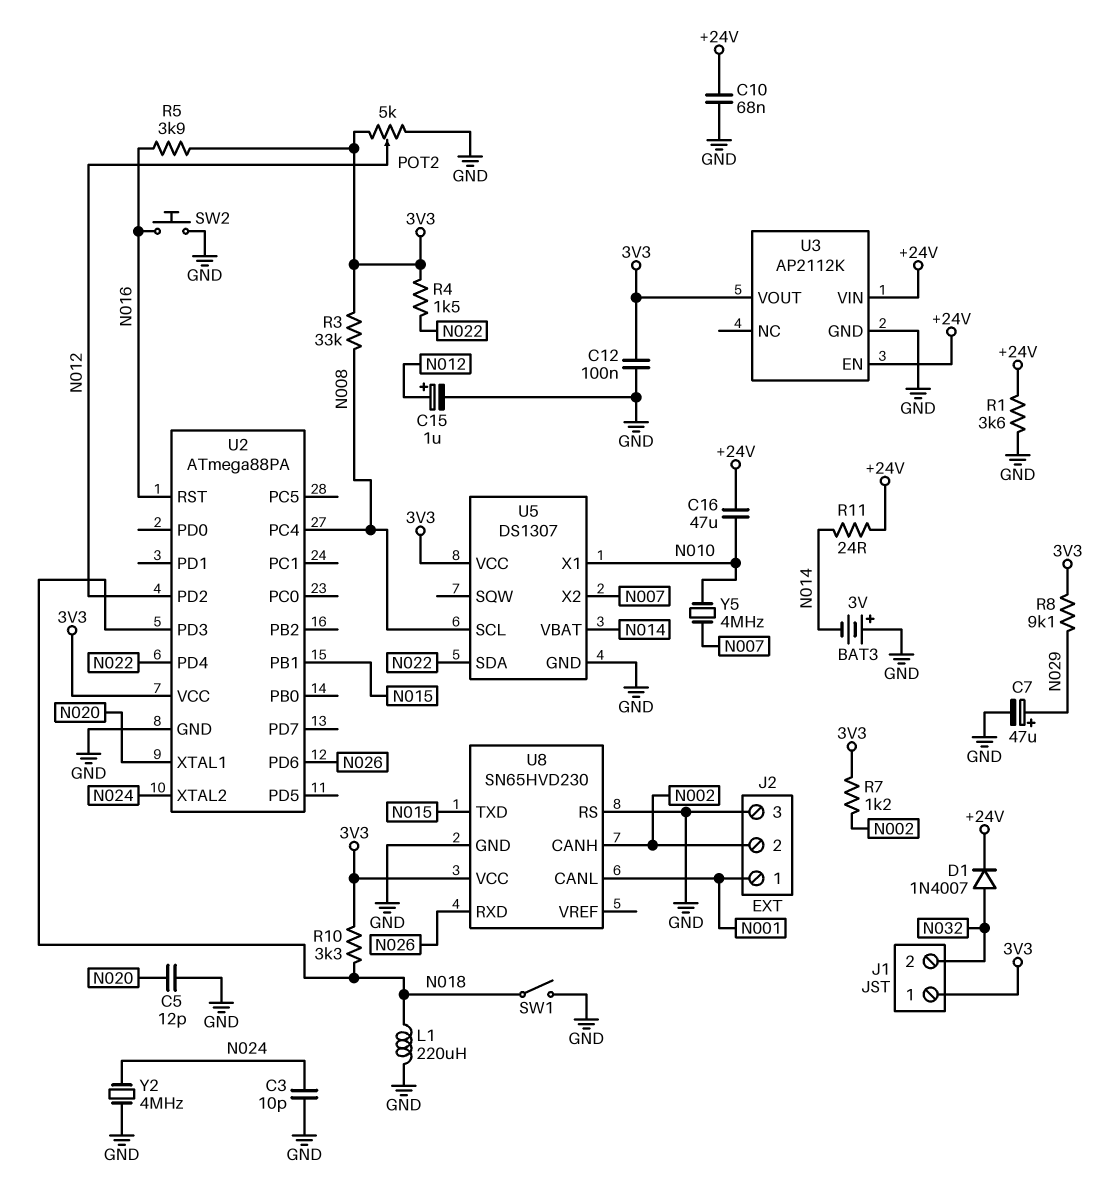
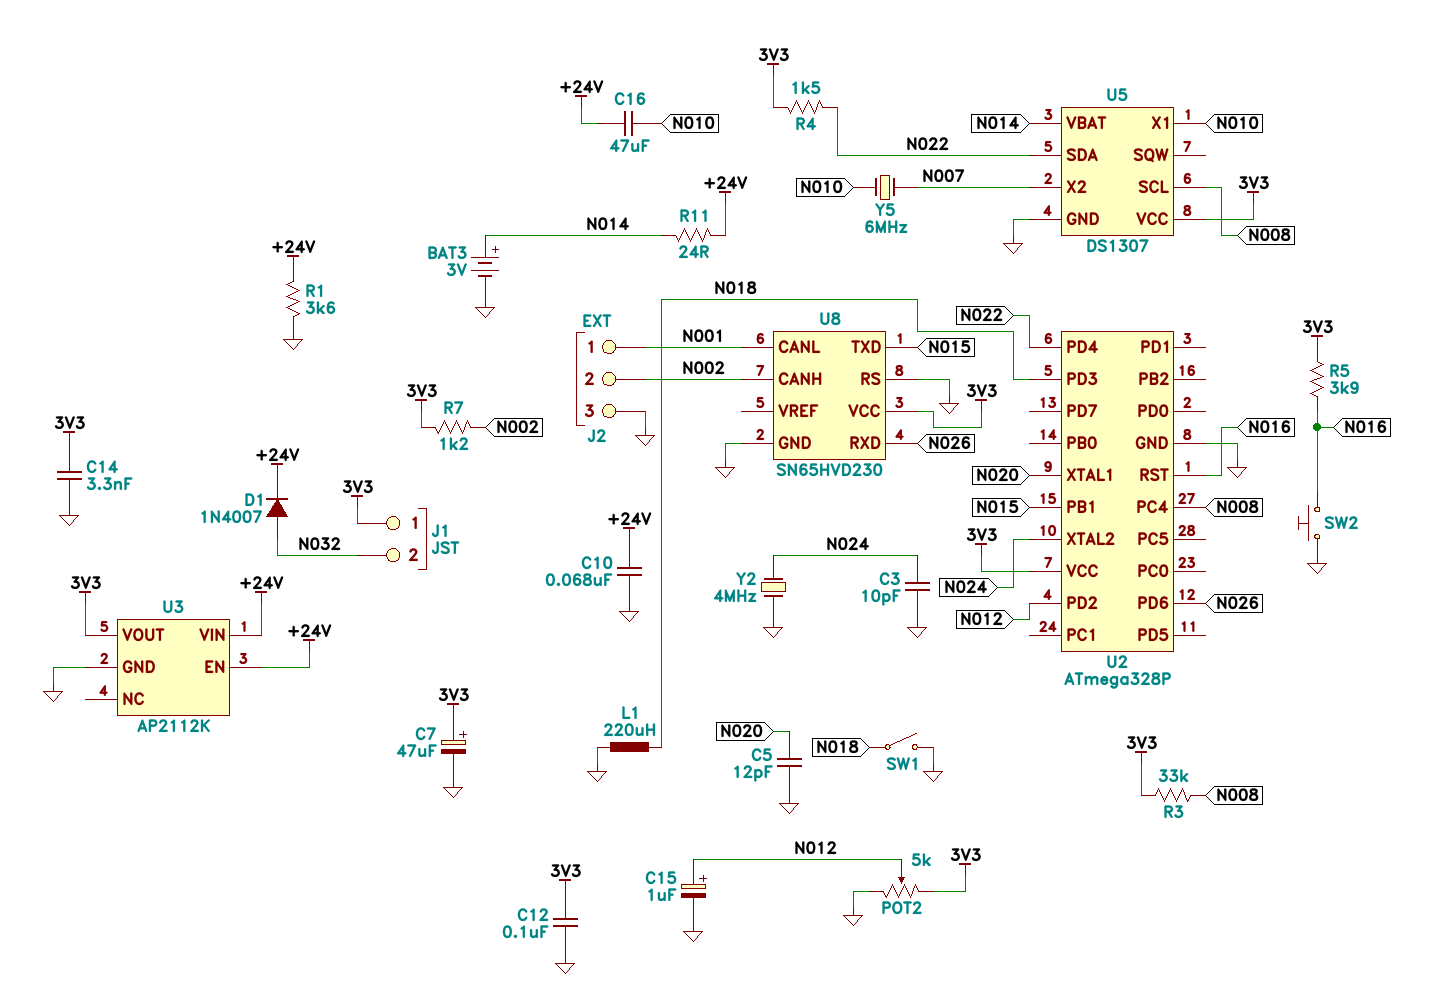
BAT3: 3V (plus GND, minus N014) -> 3V (plus N014, minus GND)
C7: 47uF (plus N029, minus GND) -> 47uF (plus 3V3, minus GND)
C14: none -> 3.3nF (3V3, GND)
R8: 9.1k (3V3, N029) -> none
R10: 3.3k (3V3, N018) -> none
U2: ATmega88PA -> ATmega328P
Y5: 4MHz (N007, N010) -> 6MHz (N007, N010)

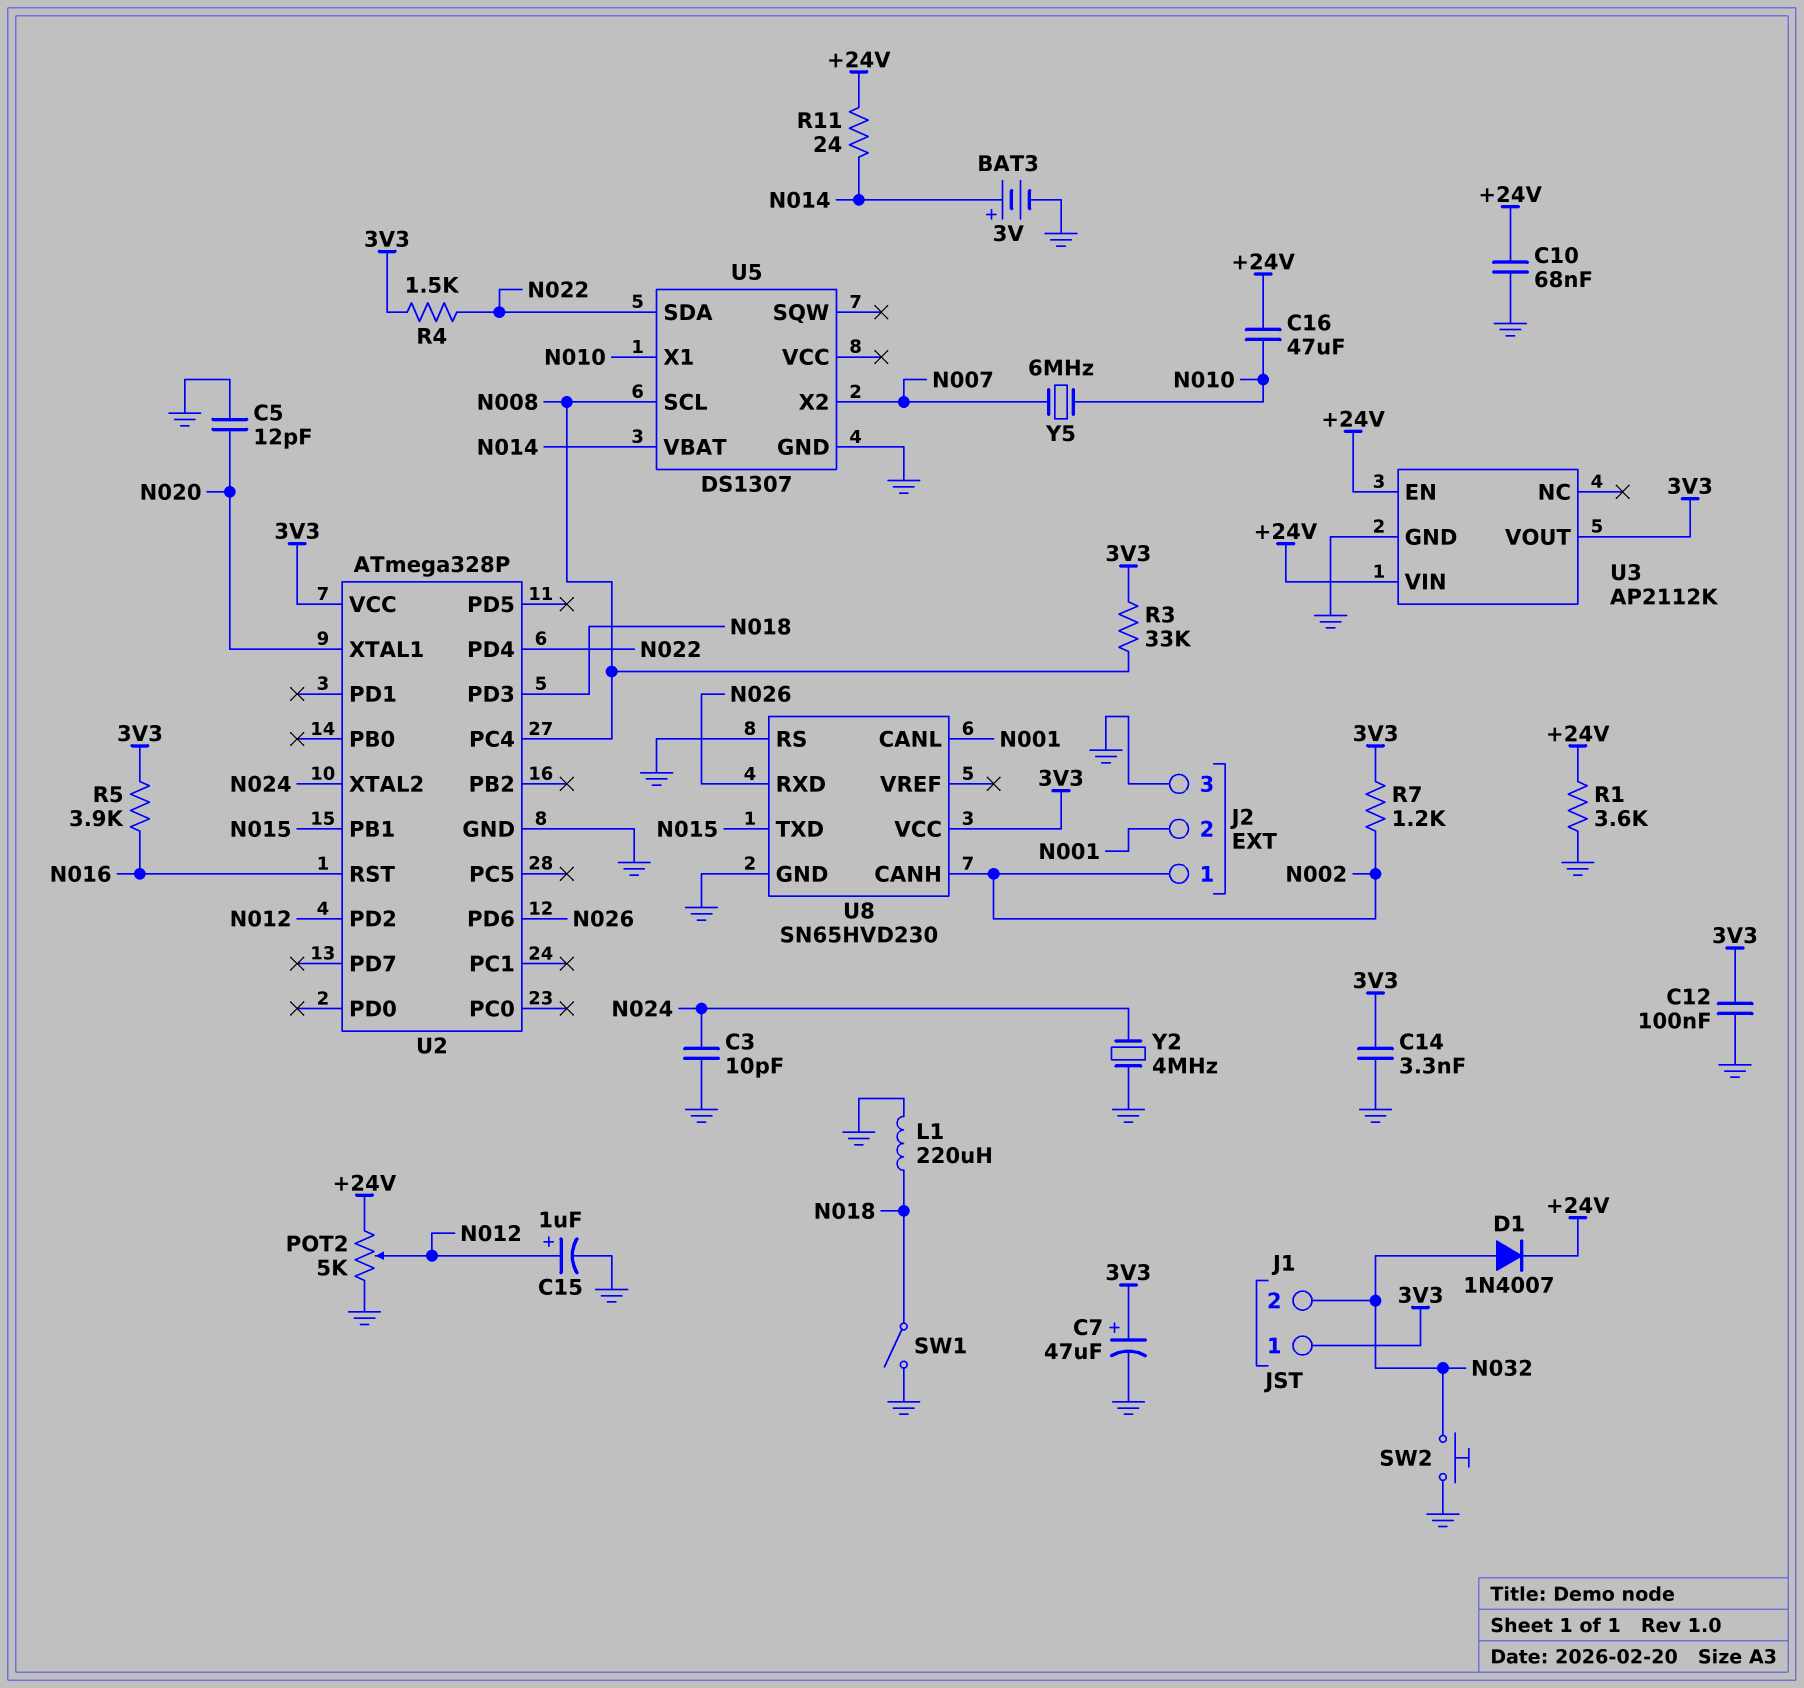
J2 pin 1: N001 -> N002
J2 pin 2: N002 -> N001
POT2: 5k (3V3, GND, wiper N012) -> 5k (+24V, GND, wiper N012)
SW2: button (GND, N016) -> button (GND, N032)
U5 pin VCC: 3V3 -> none

